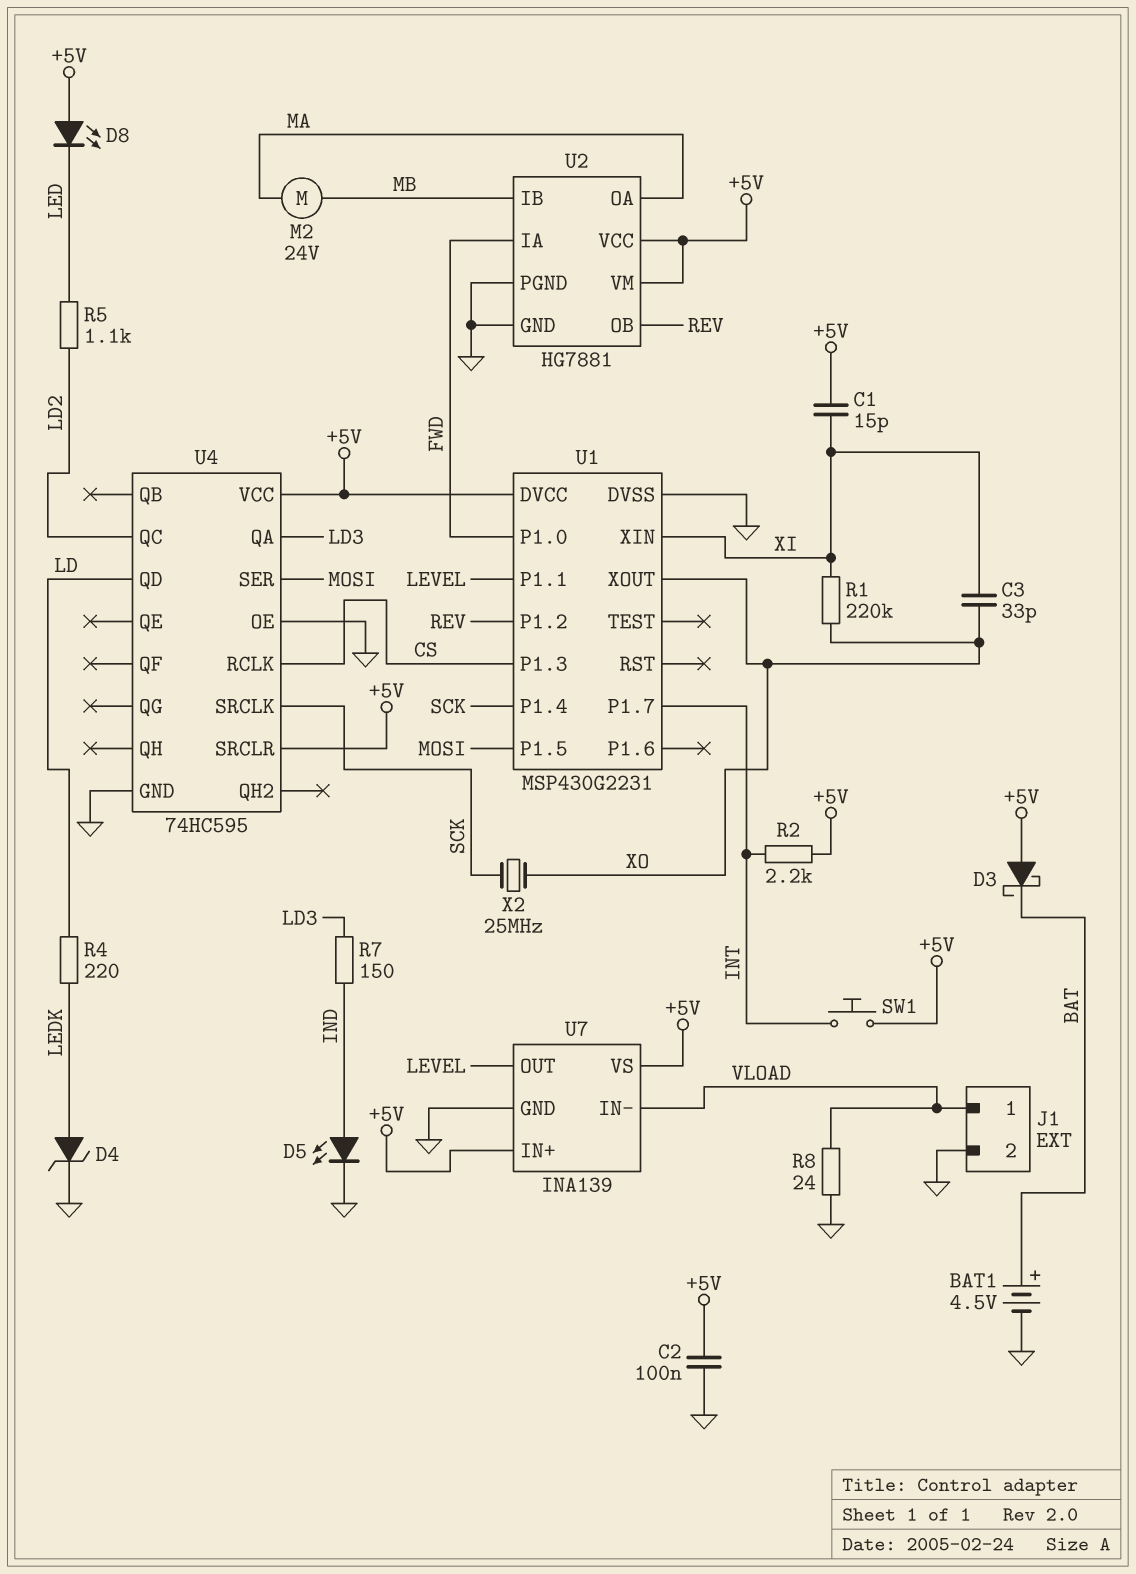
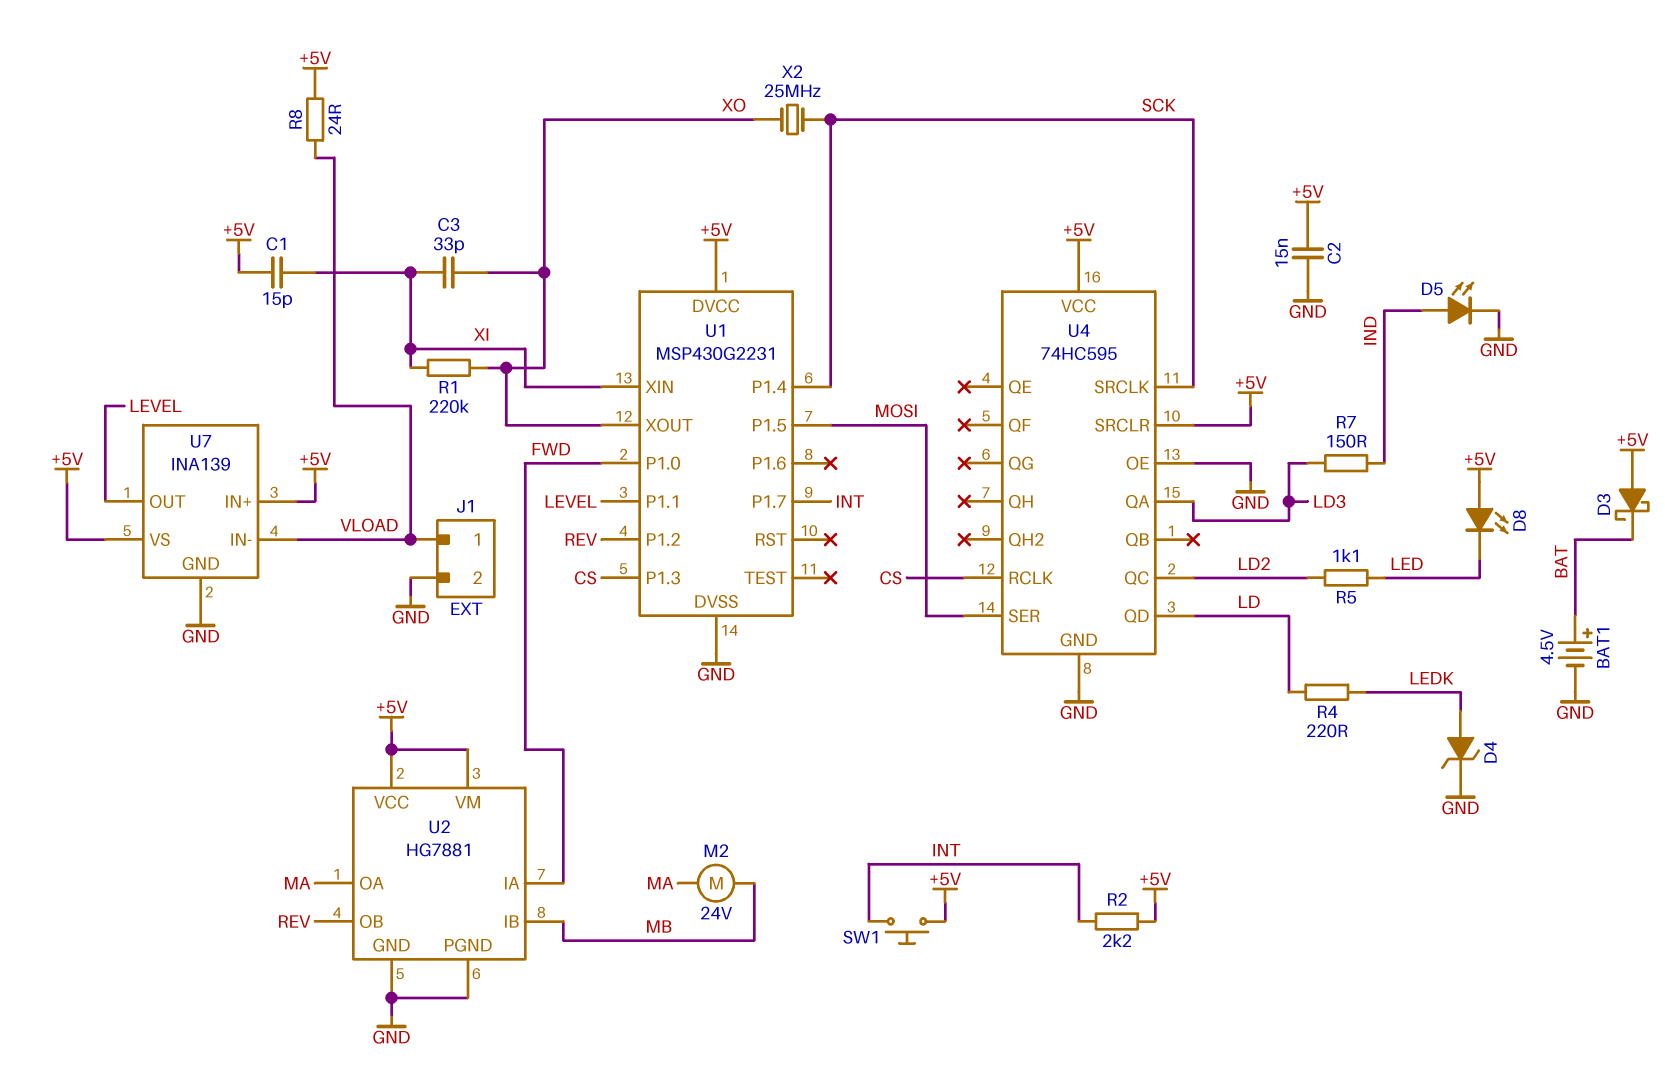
C2: 100nF (+5V, GND) -> 15nF (+5V, GND)
R8: 24 (GND, VLOAD) -> 24 (+5V, VLOAD)

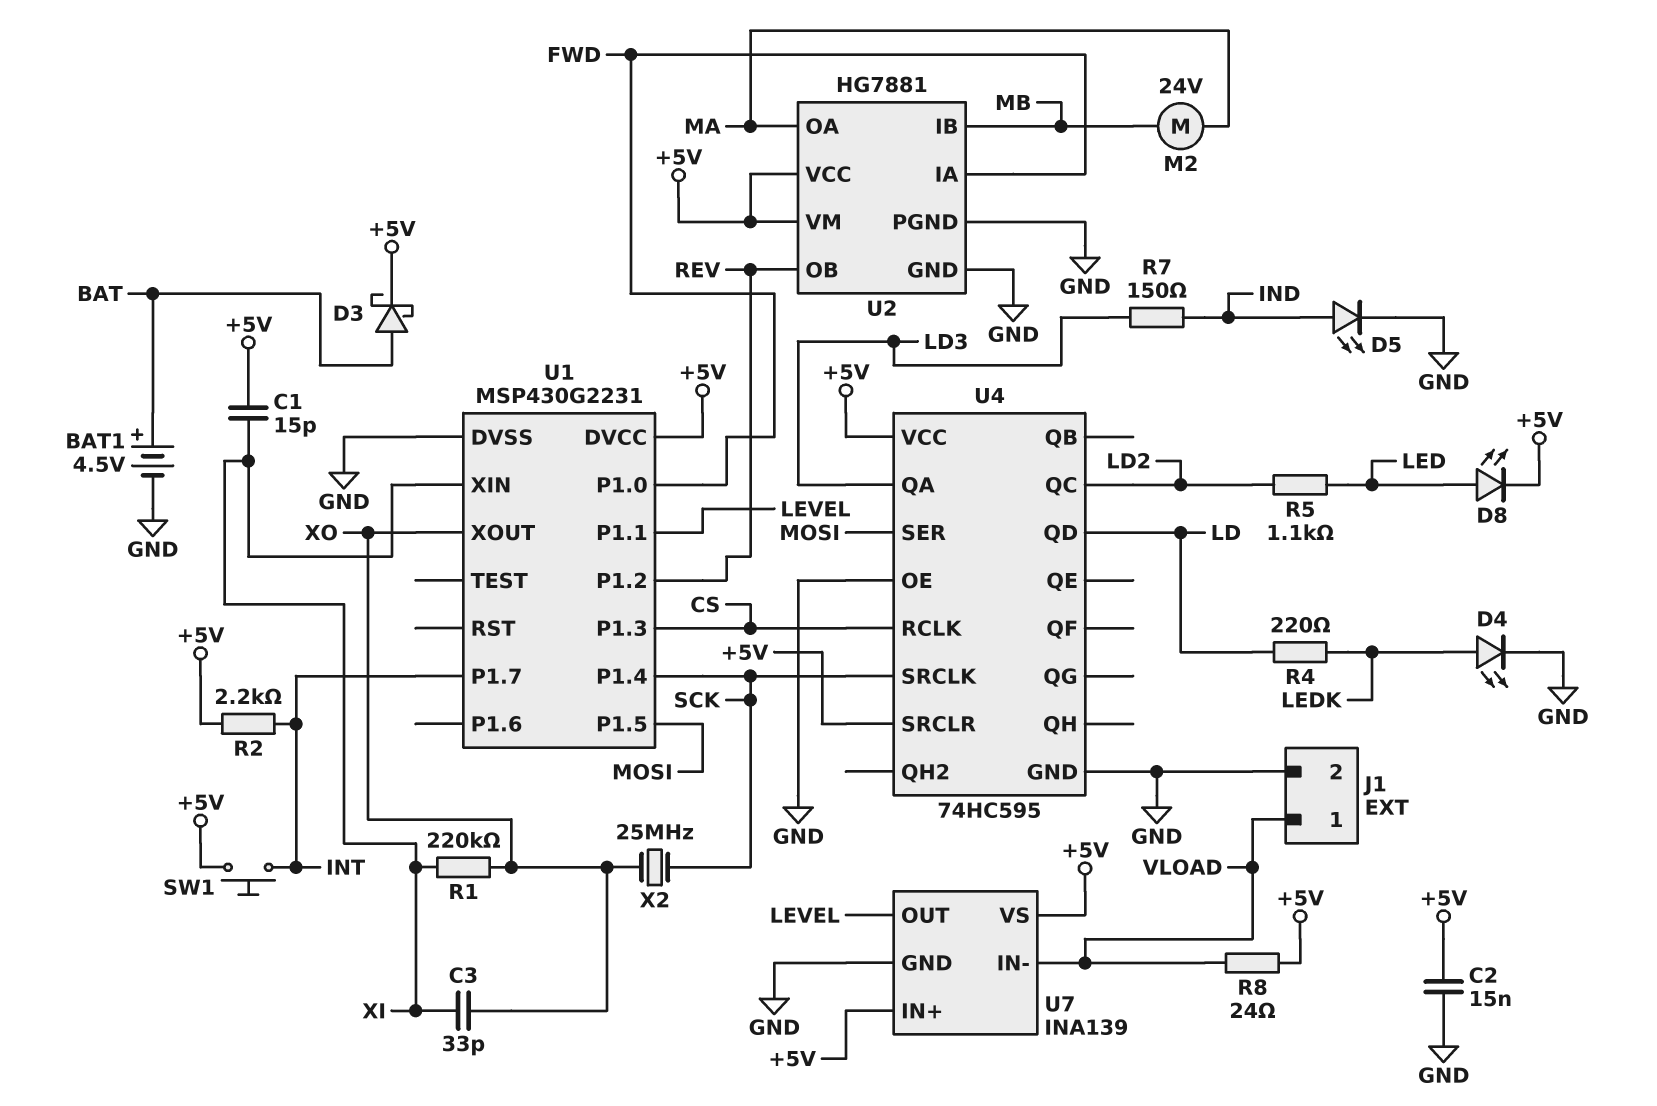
D3: schottky (A +5V, K BAT) -> schottky (A BAT, K +5V)
D4: zener (A LEDK, K GND) -> LED (A LEDK, K GND)
D8: LED (A +5V, K LED) -> LED (A LED, K +5V)

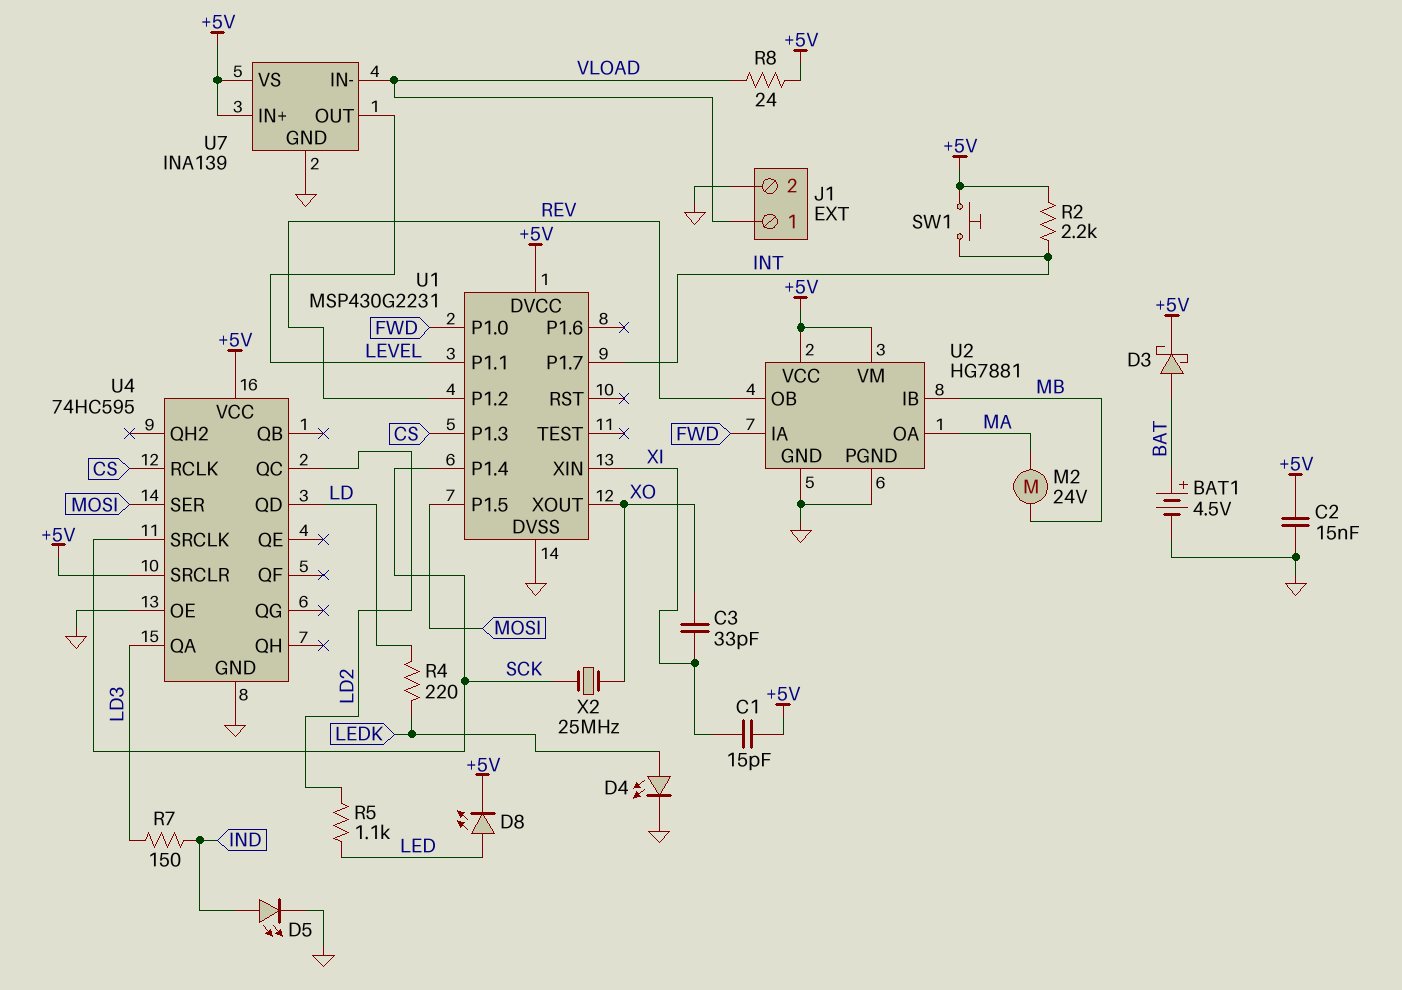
R1: 220k (XI, XO) -> none

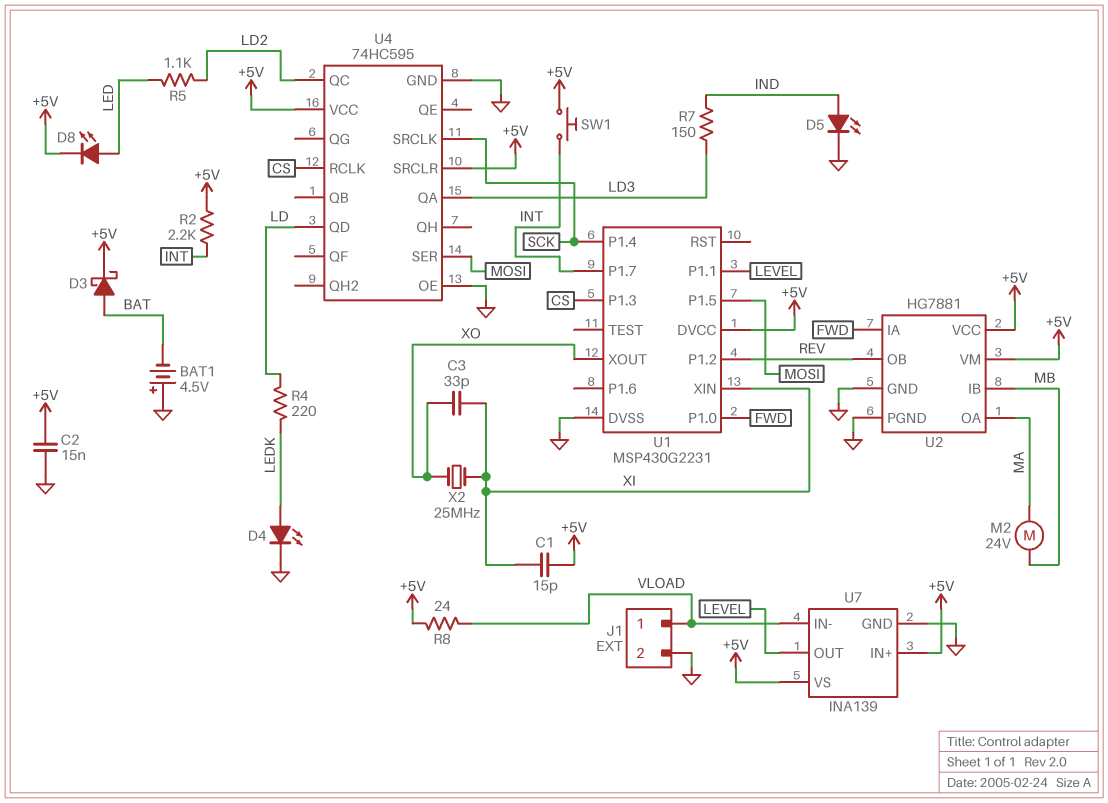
BAT1: 4.5V (plus BAT, minus GND) -> 4.5V (plus GND, minus BAT)
X2: 25MHz (SCK, XO) -> 25MHz (XI, XO)

